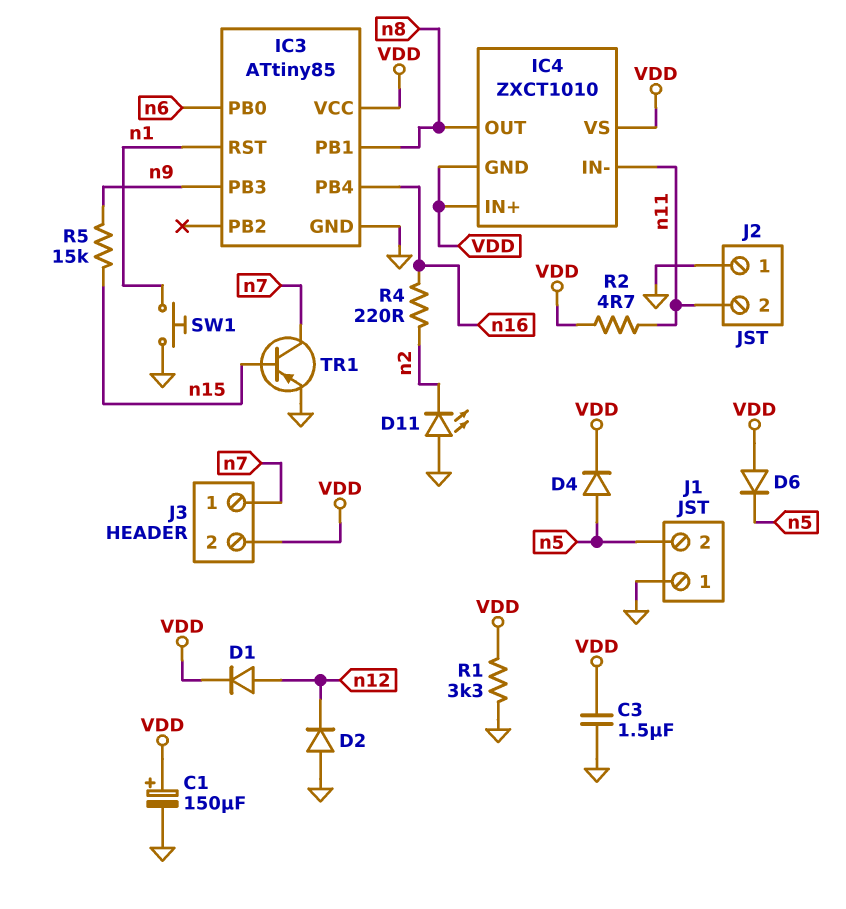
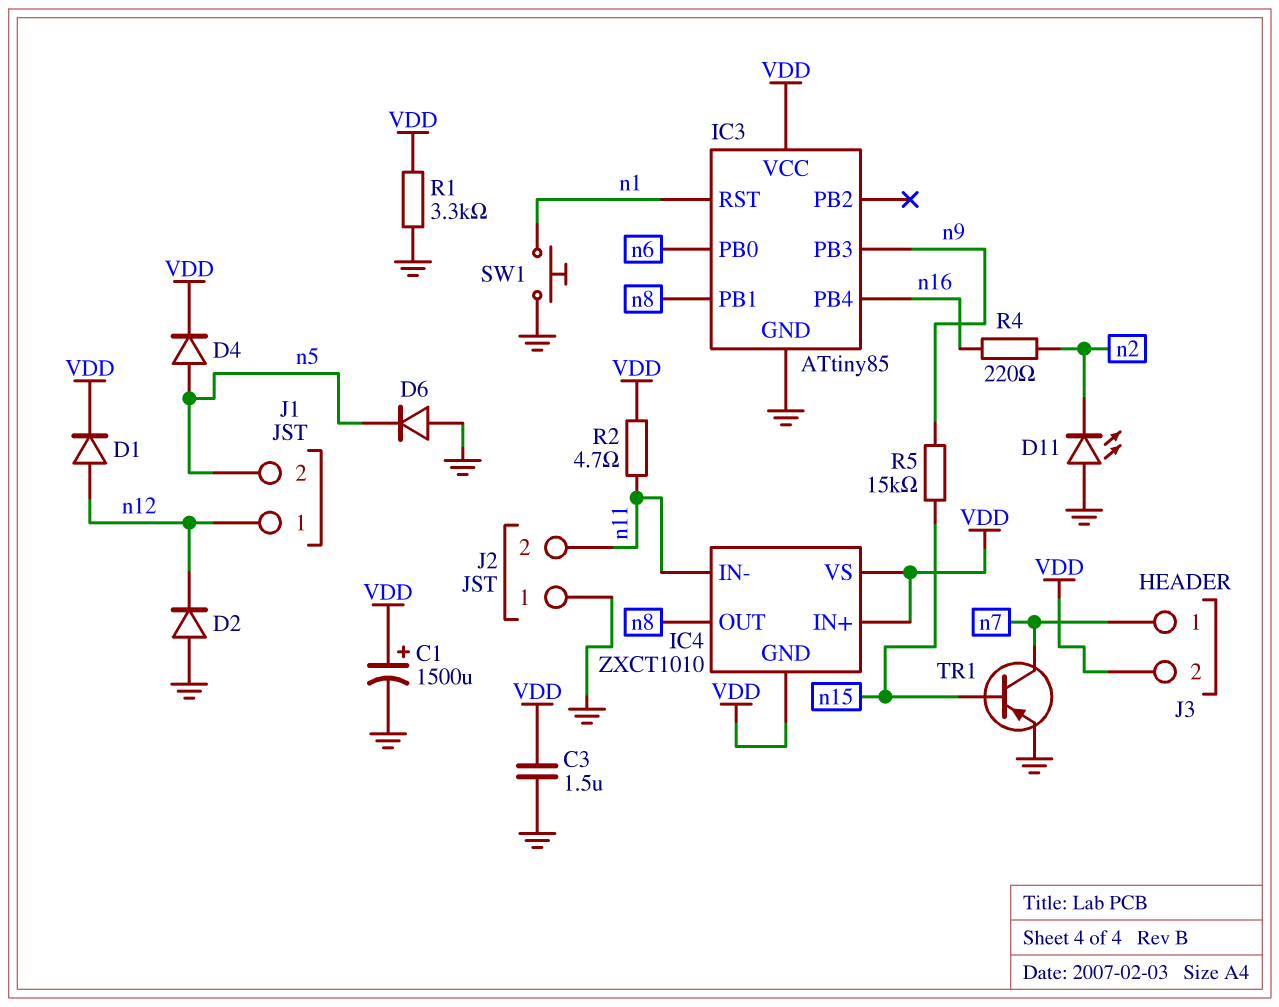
C1: 150uF (plus VDD, minus GND) -> 1500uF (plus VDD, minus GND)
D6: diode (A VDD, K n5) -> diode (A GND, K n5)
J1 pin 1: GND -> n12

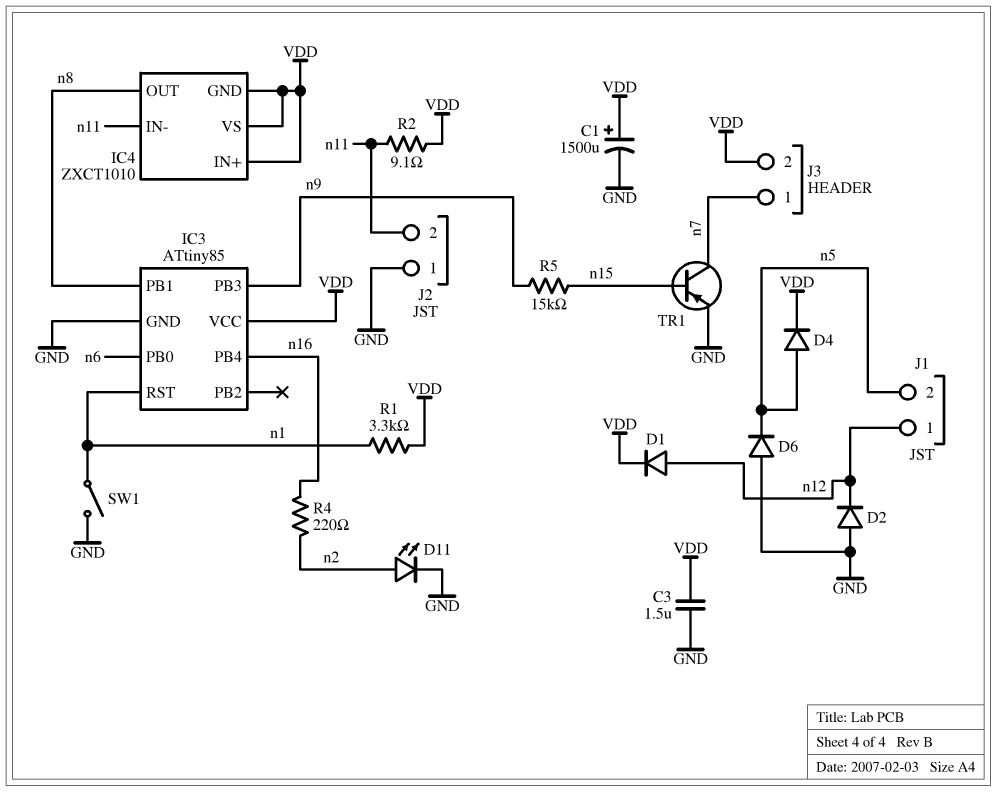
D11: LED (A GND, K n2) -> LED (A n2, K GND)
R1: 3.3k (GND, VDD) -> 3.3k (VDD, n1)
R2: 4.7 (VDD, n11) -> 9.1 (VDD, n11)
SW1: button (GND, n1) -> switch (GND, n1)

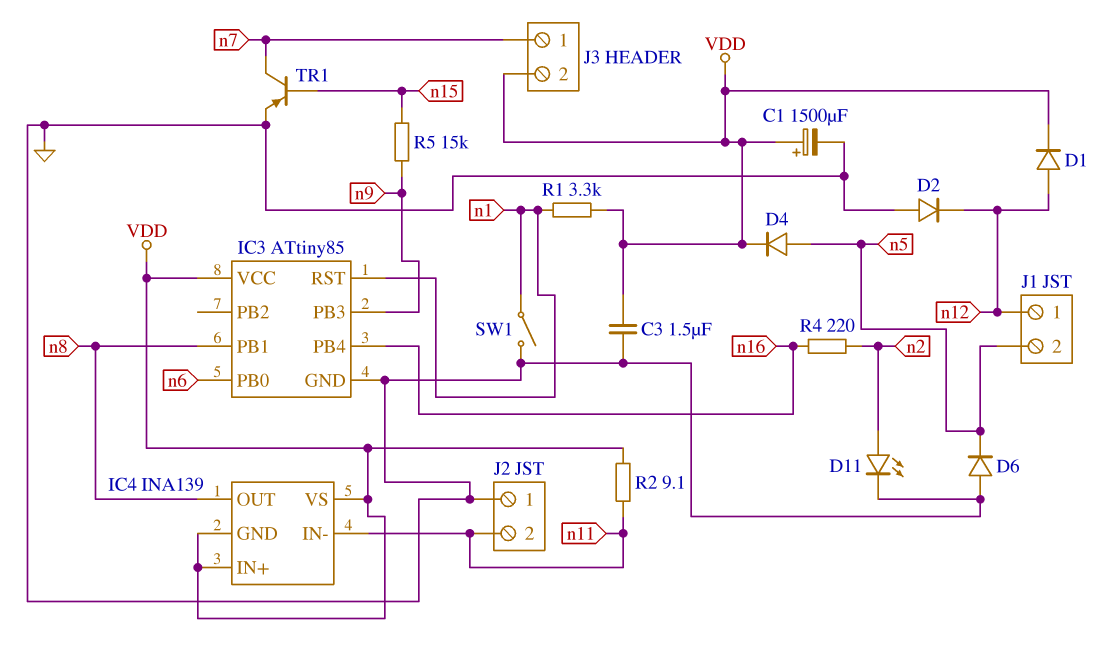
IC4: ZXCT1010 -> INA139

